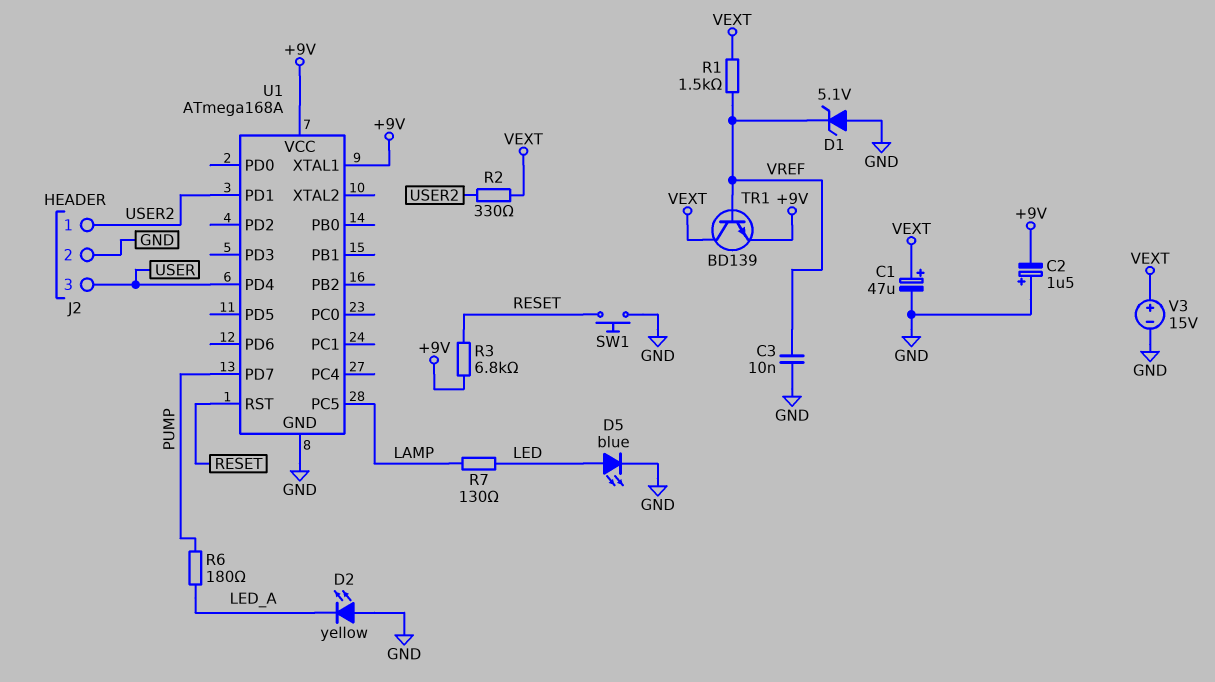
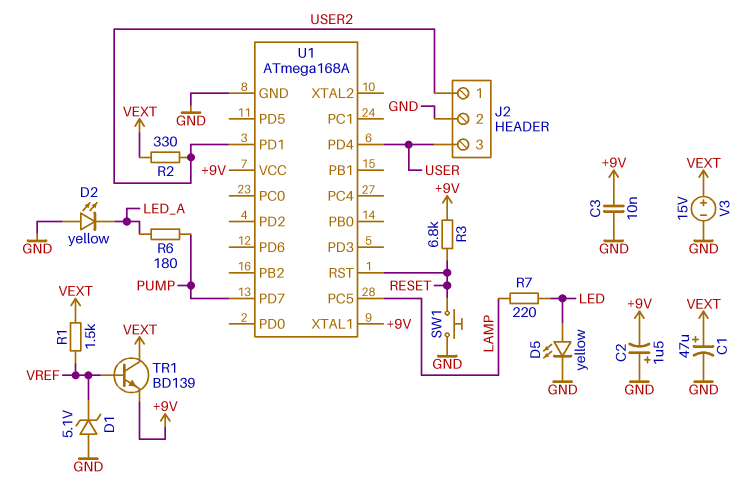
C3: 10nF (GND, VREF) -> 10nF (+9V, GND)
D5: LED blue (A LED, K GND) -> LED yellow (A LED, K GND)
R7: 130 (LAMP, LED) -> 220 (LAMP, LED)

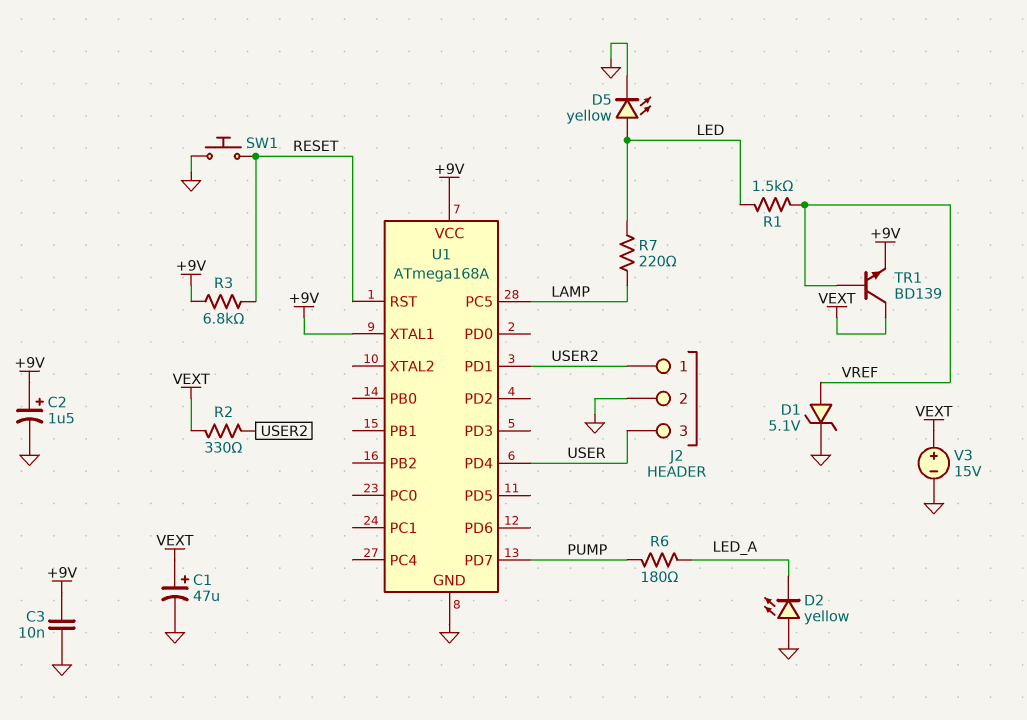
C2: 1.5uF (plus GND, minus +9V) -> 1.5uF (plus +9V, minus GND)
D1: zener 5.1V (A GND, K VREF) -> zener 5.1V (A VREF, K GND)
R1: 1.5k (VEXT, VREF) -> 1.5k (LED, VREF)

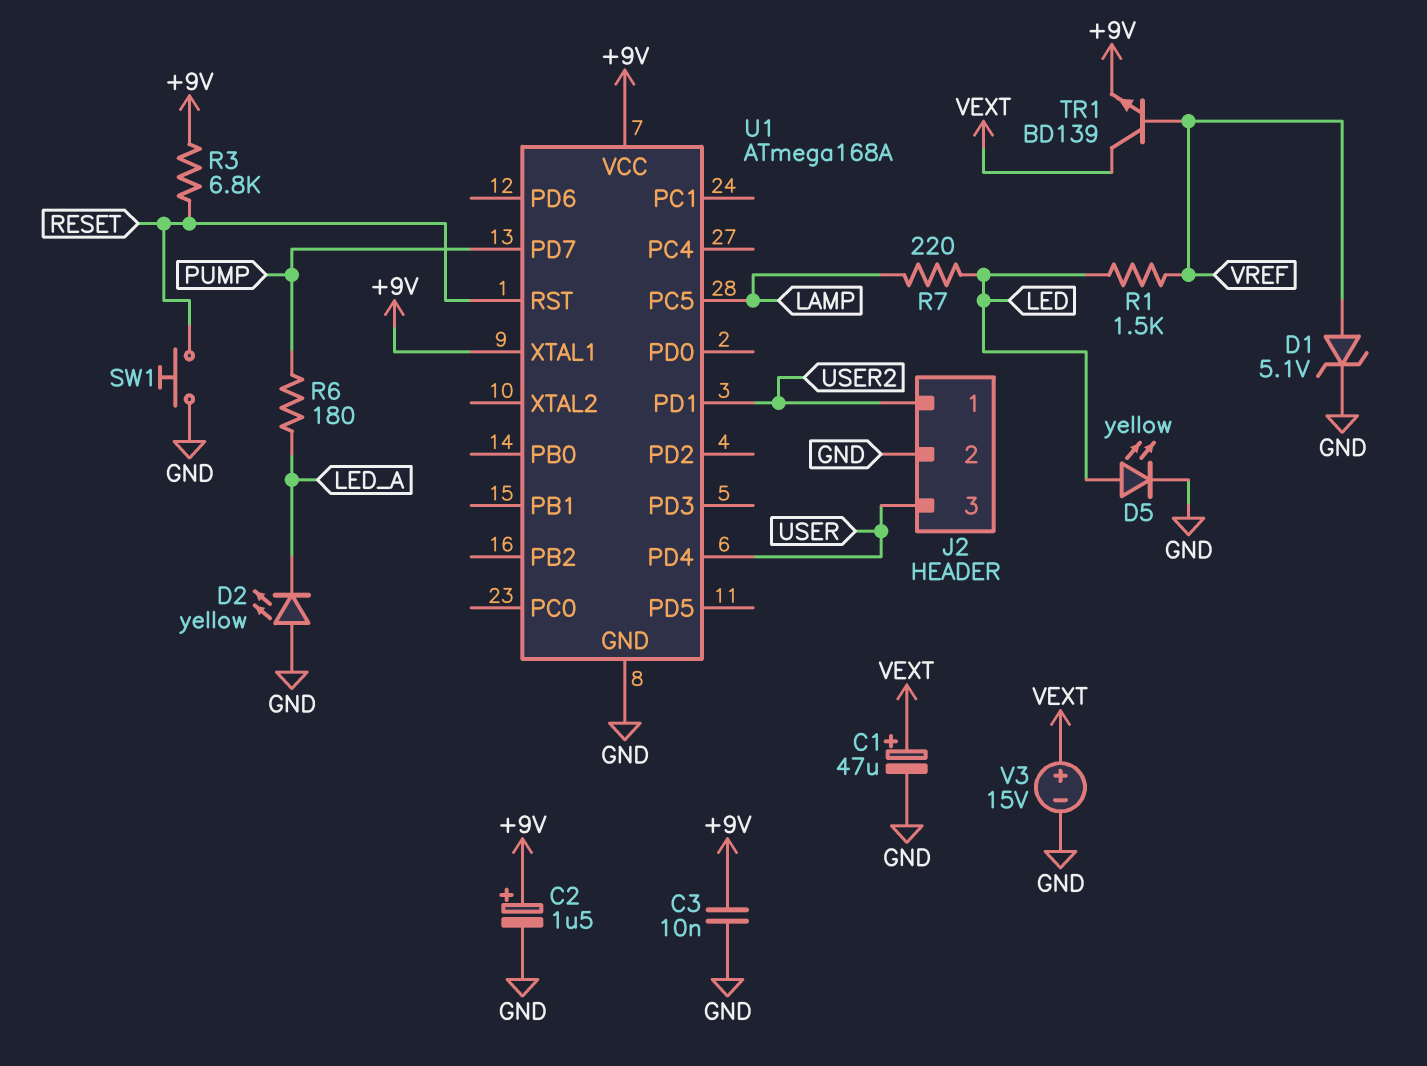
R2: 330 (USER2, VEXT) -> none

